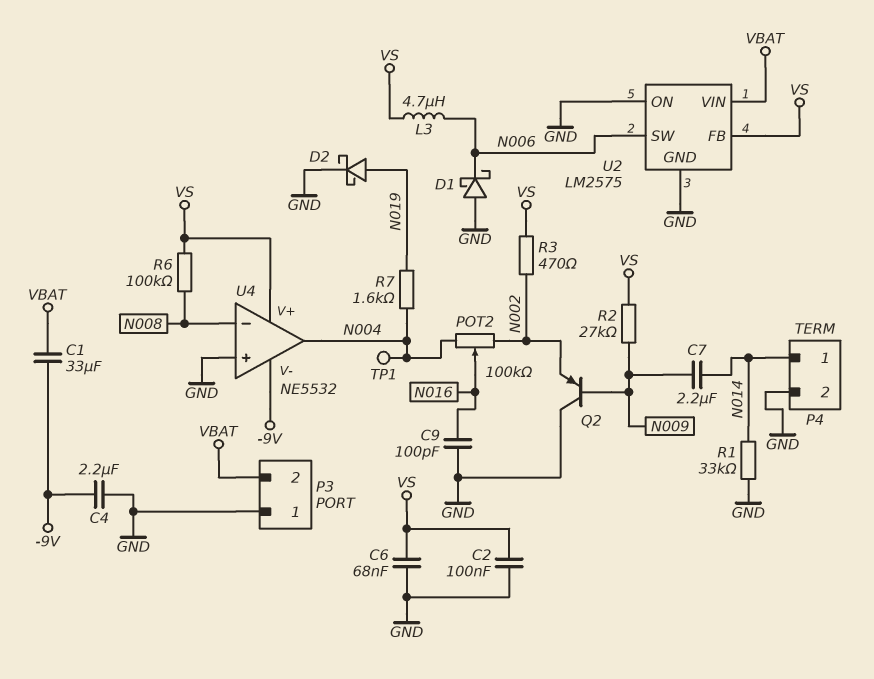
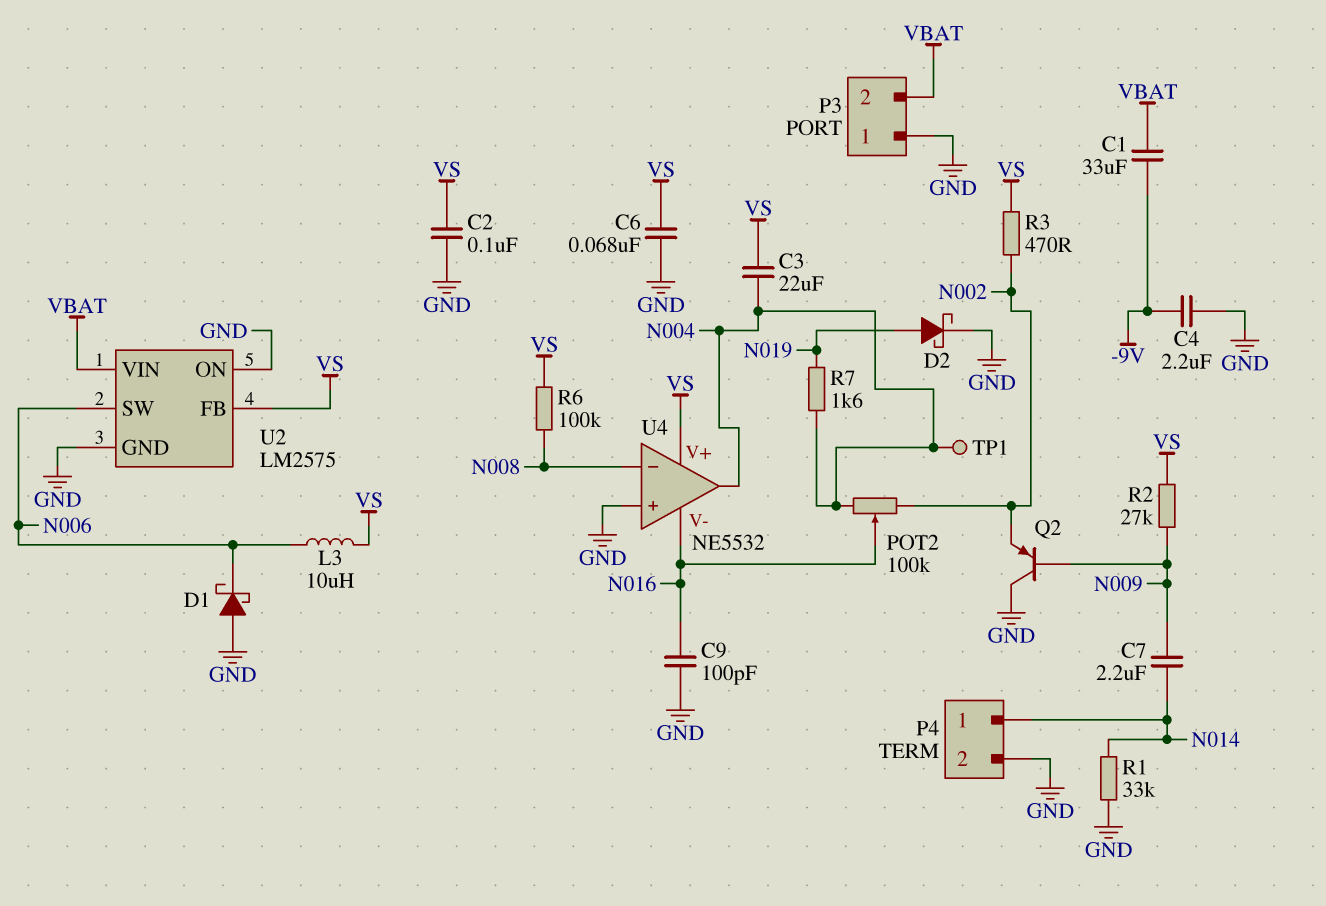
C3: none -> 22uF (N004, VS)
L3: 4.7uH (N006, VS) -> 10uH (N006, VS)
U4 pin V-: -9V -> N016

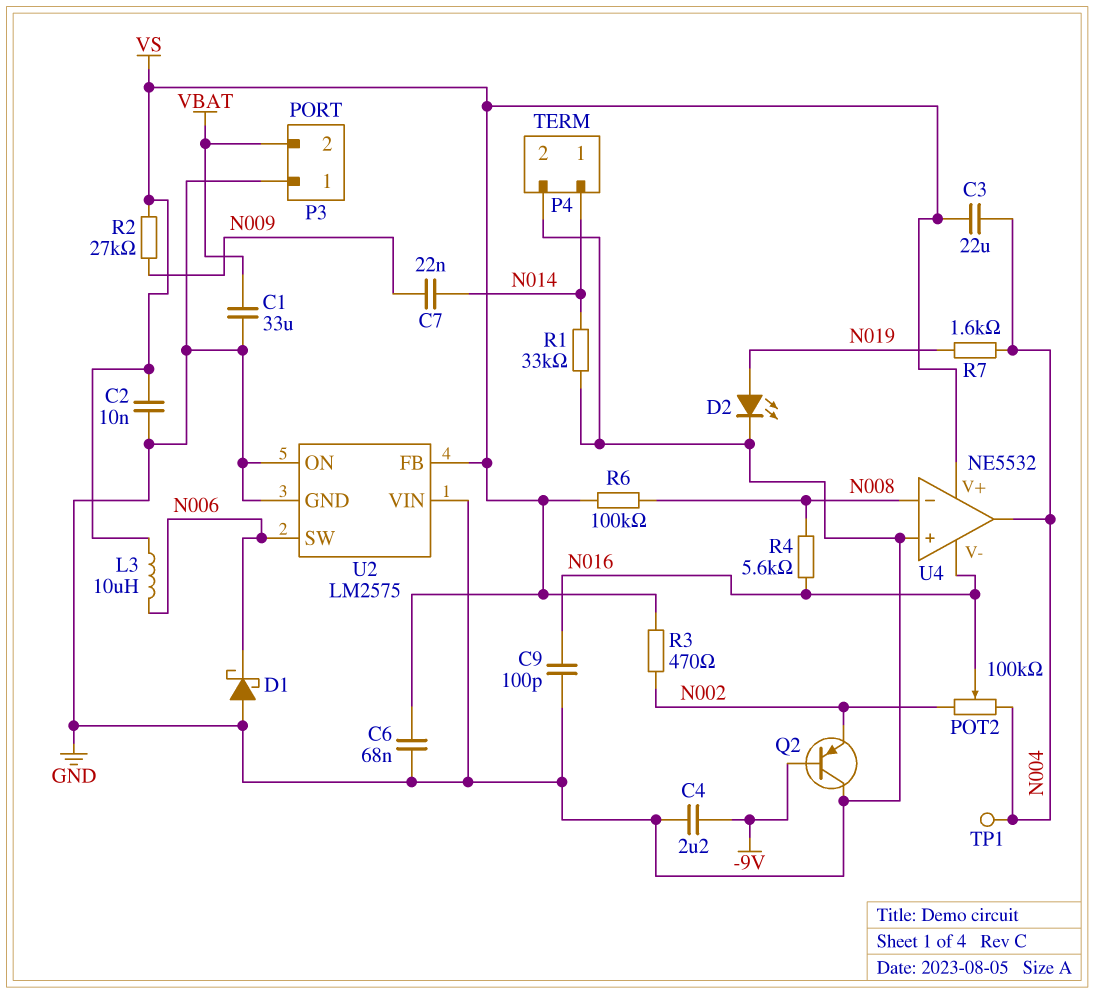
C1: 33uF (-9V, VBAT) -> 33uF (GND, VBAT)
C2: 100nF (GND, VS) -> 10nF (GND, VS)
C7: 2.2uF (N009, N014) -> 22nF (N009, N014)
D2: schottky (A N019, K GND) -> LED (A N019, K GND)
Q2: PNP (B N009, C GND, E N002) -> PNP (B -9V, C GND, E N002)
R4: none -> 5.6k (N008, N016)
U2 pin VIN: VBAT -> GND

